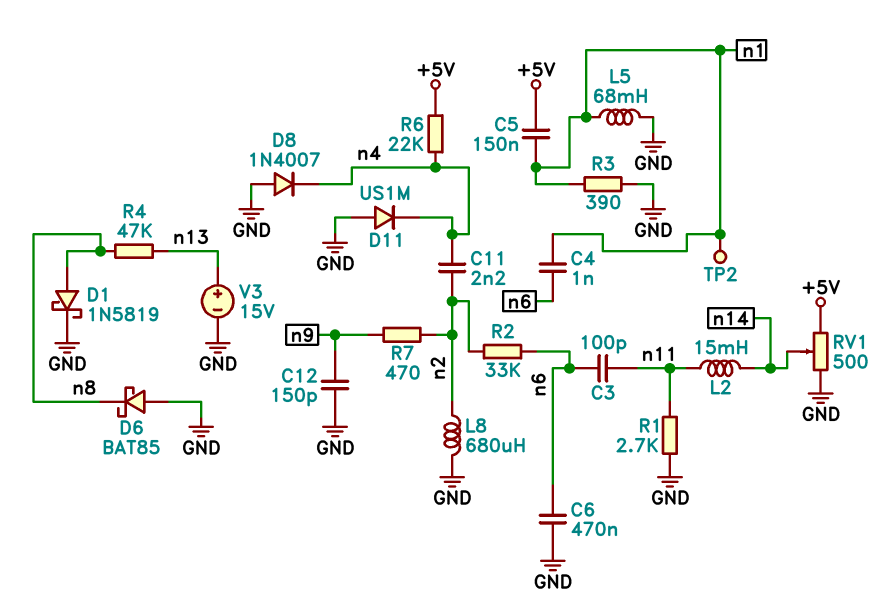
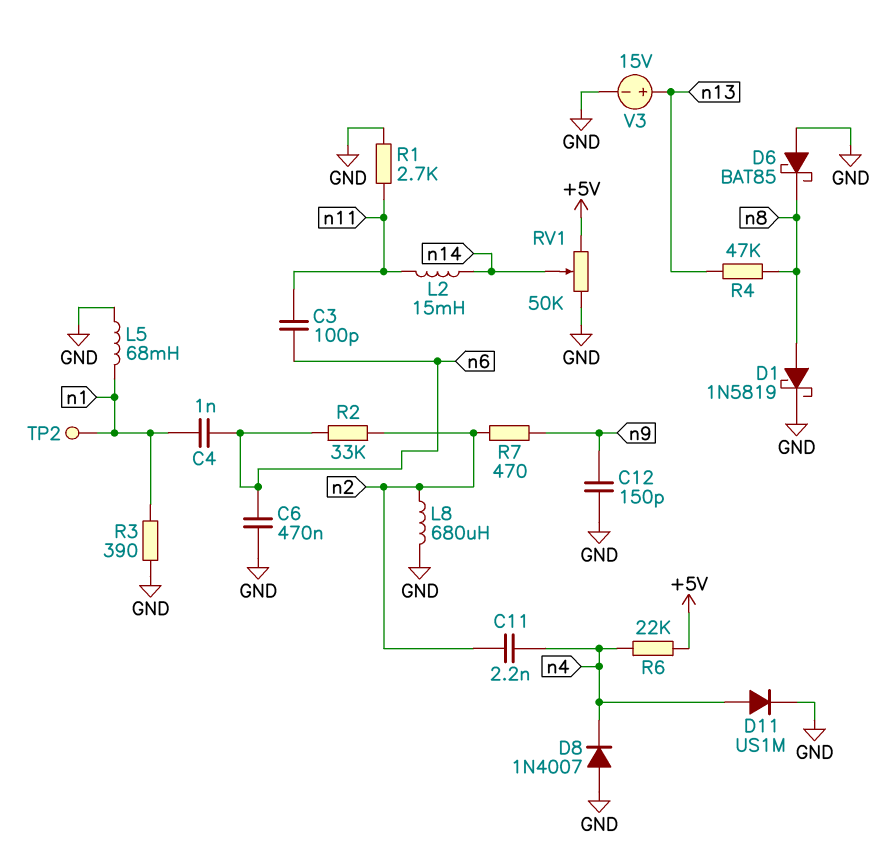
C5: 150nF (+5V, n1) -> none
D11: diode US1M (A GND, K n4) -> diode US1M (A n4, K GND)
RV1: 500 (+5V, GND, wiper n14) -> 50k (+5V, GND, wiper n14)

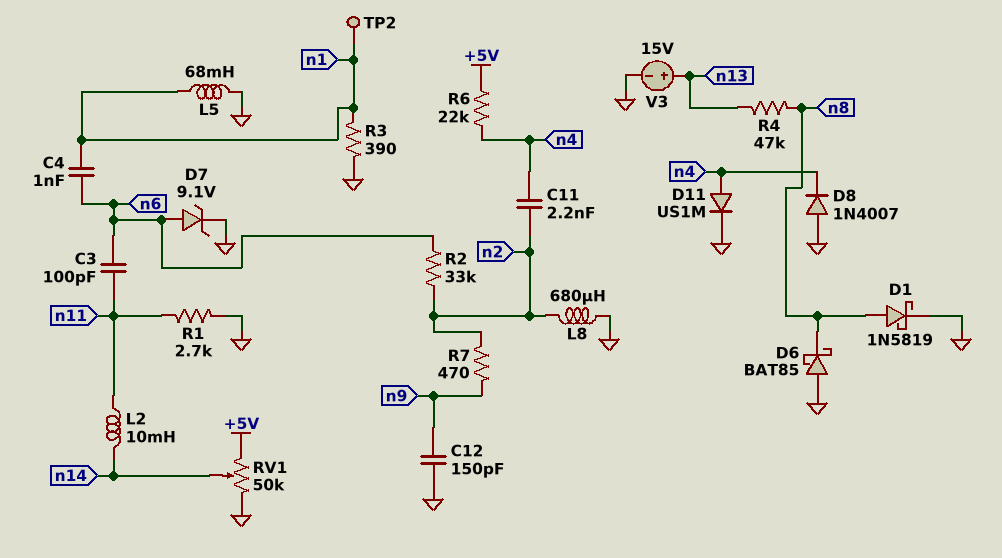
C6: 470nF (GND, n6) -> none
D7: none -> zener 9.1V (A n6, K GND)
L2: 15mH (n11, n14) -> 10mH (n11, n14)

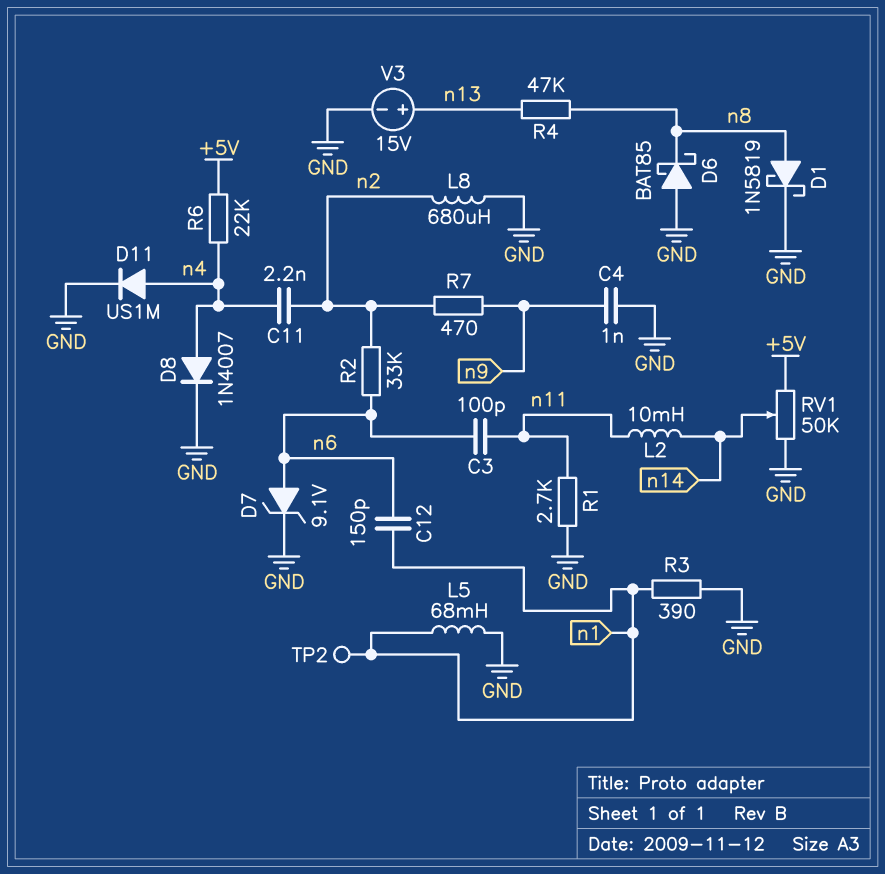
C4: 1nF (n1, n6) -> 1nF (GND, n9)
C12: 150pF (GND, n9) -> 150pF (n1, n6)
D8: diode 1N4007 (A GND, K n4) -> diode 1N4007 (A n4, K GND)

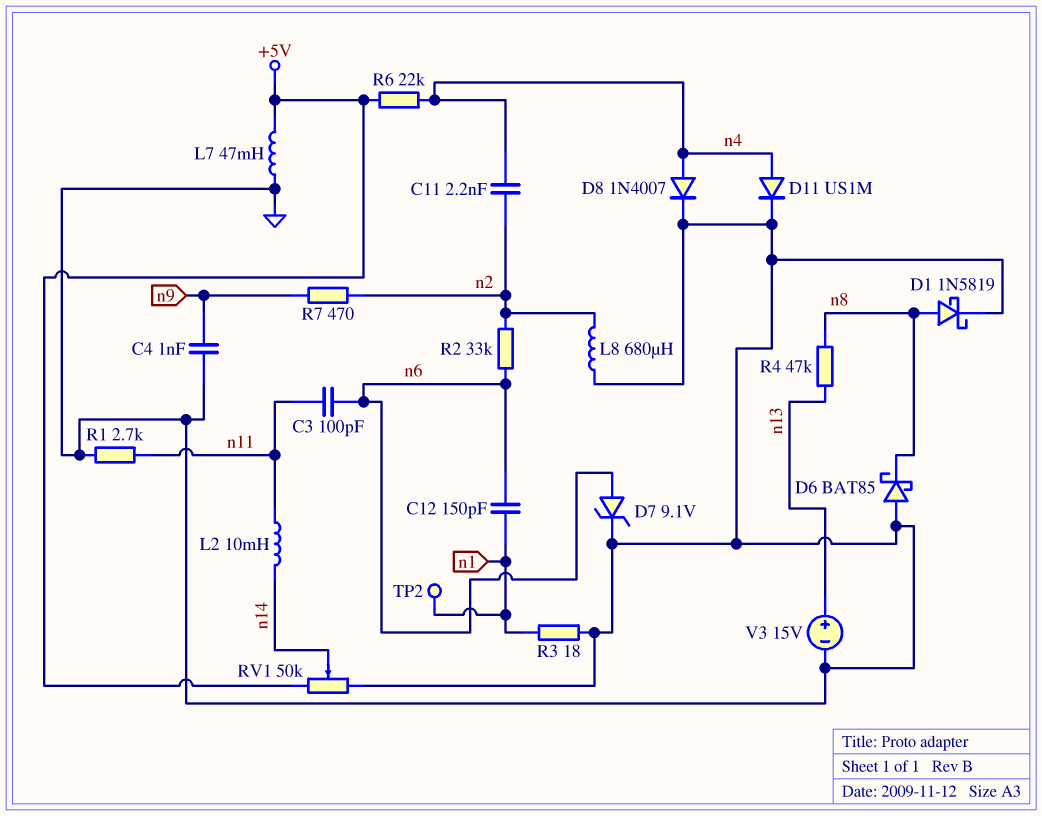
L5: 68mH (GND, n1) -> none
L7: none -> 47mH (+5V, GND)
R3: 390 (GND, n1) -> 18 (GND, n1)

